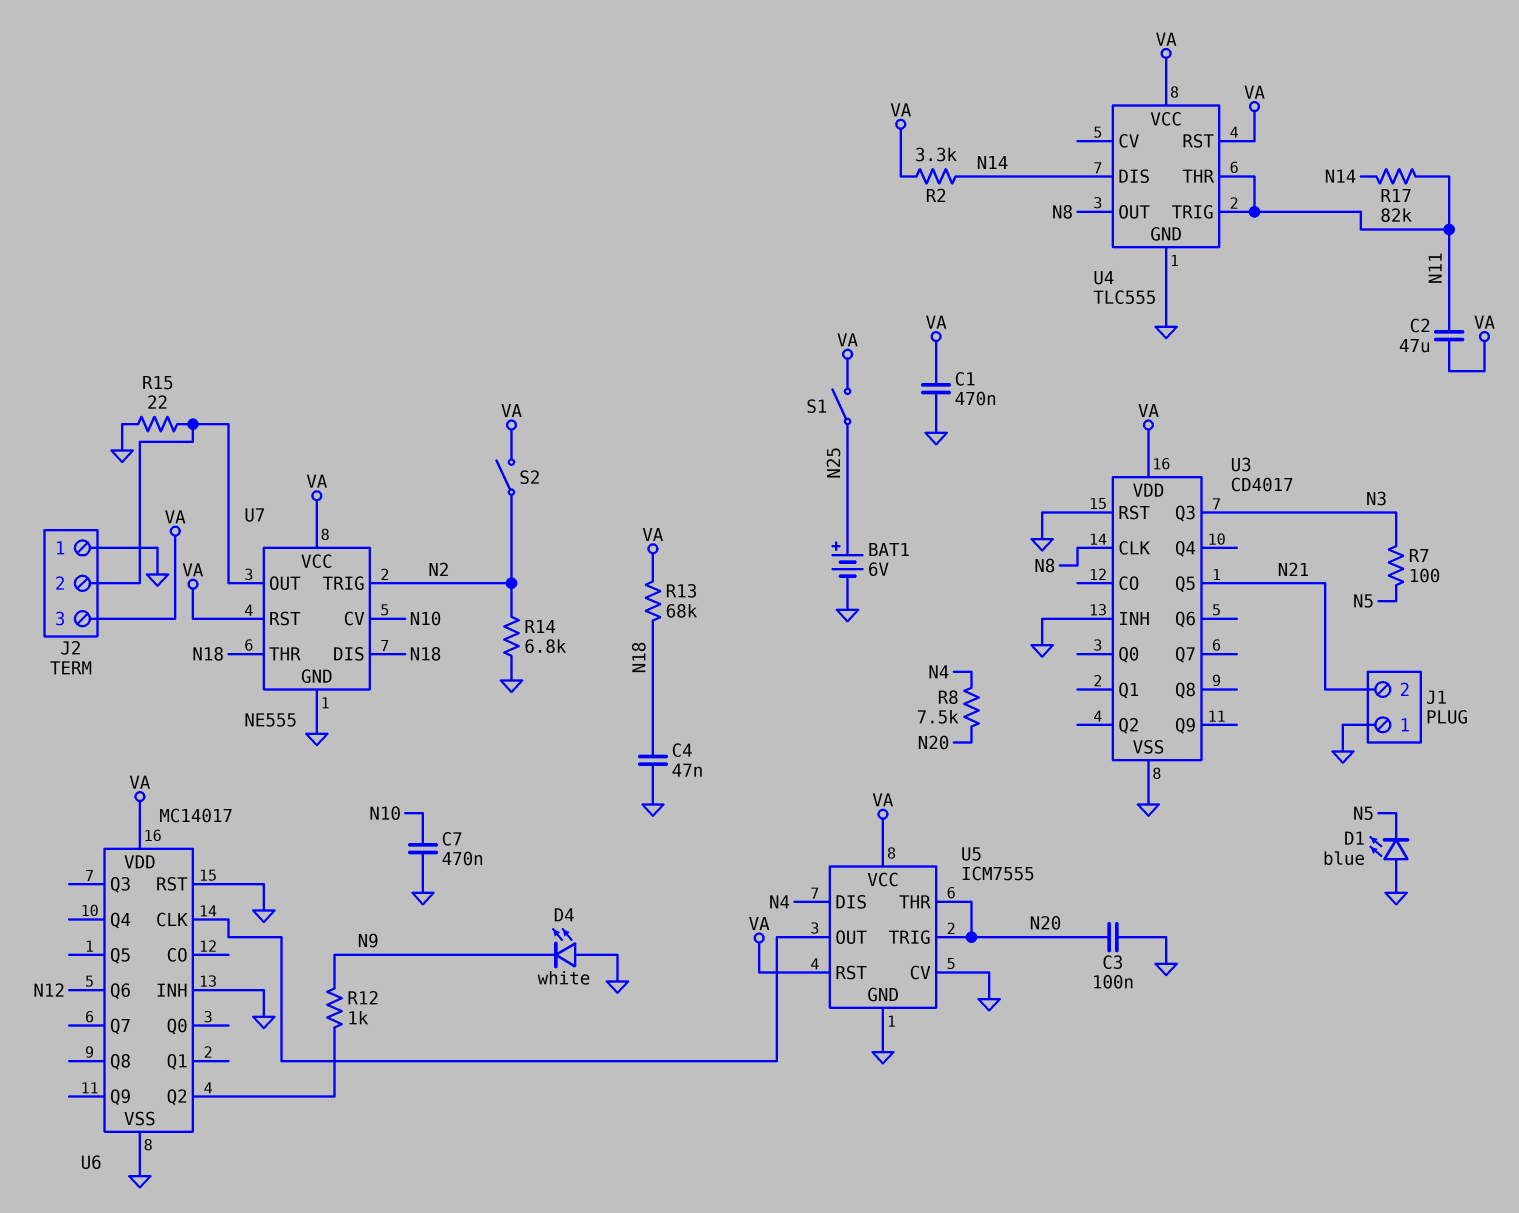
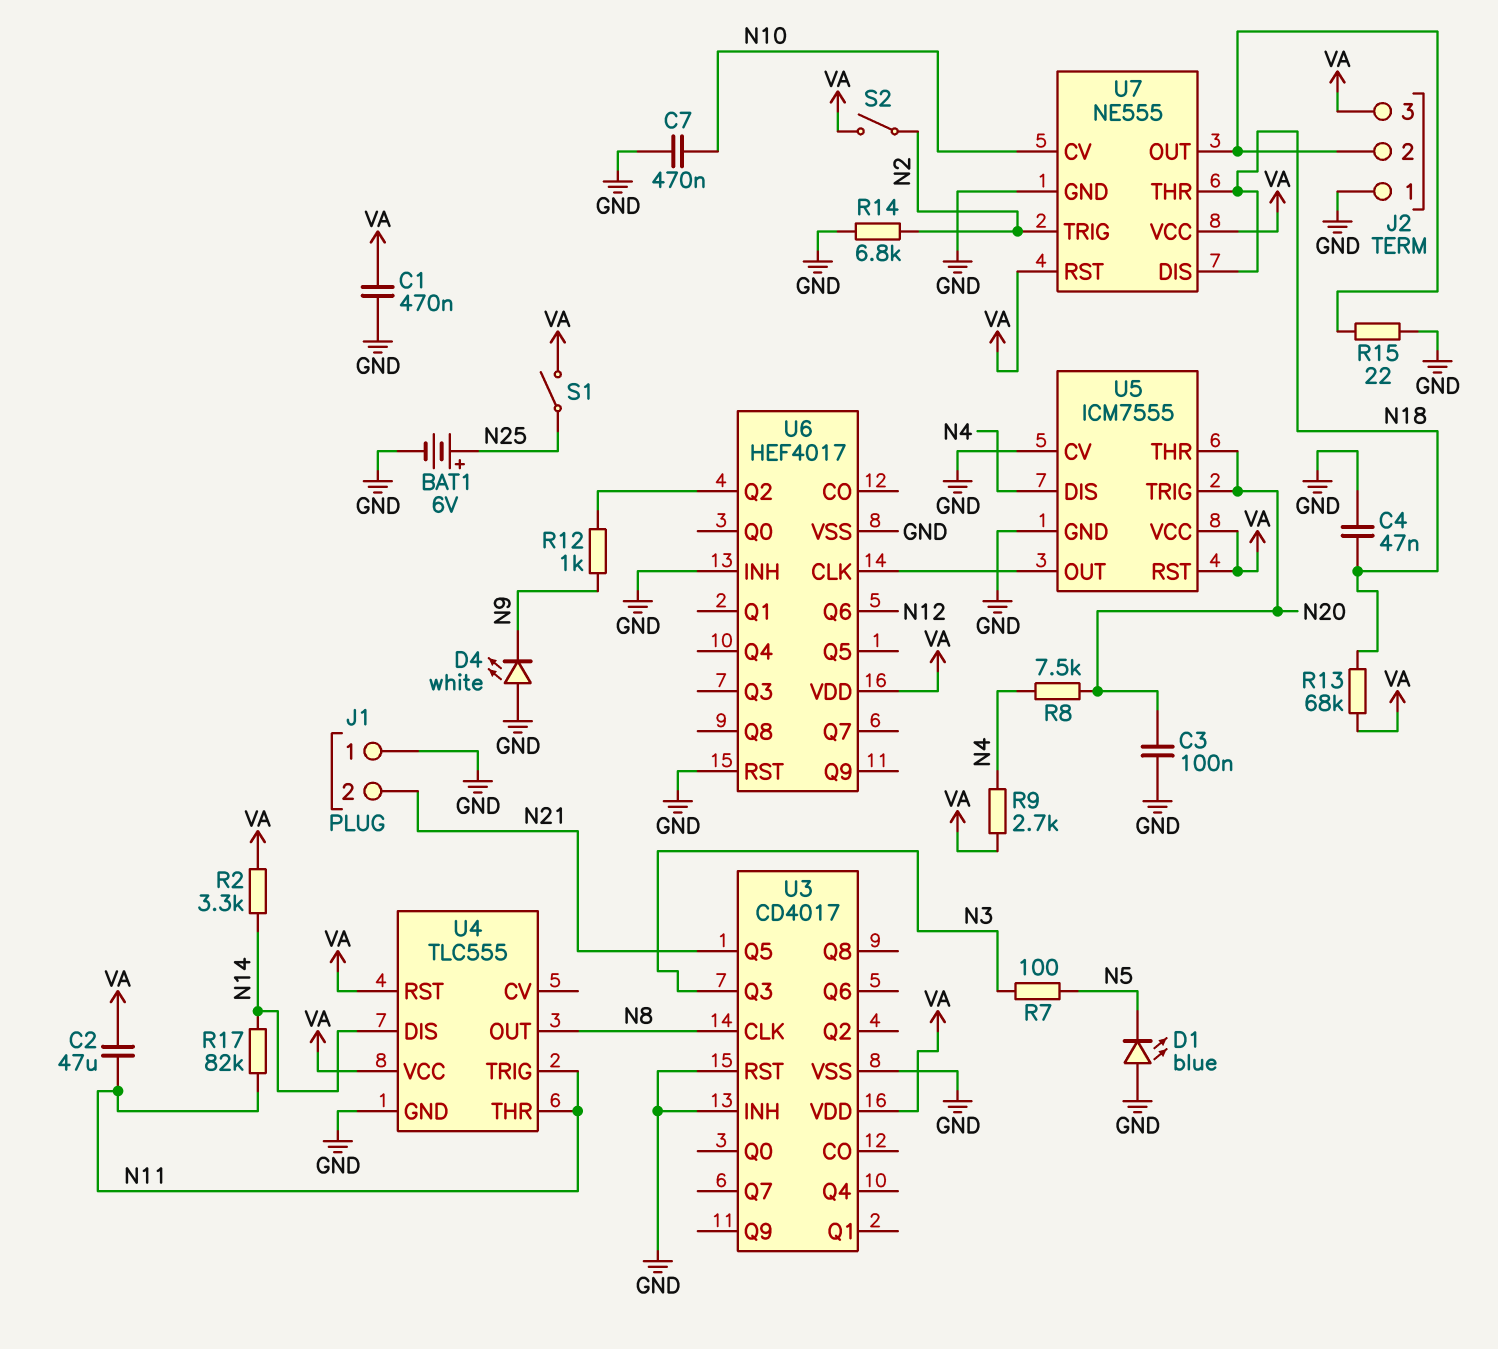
R9: none -> 2.7k (N4, VA)
U6: MC14017 -> HEF4017

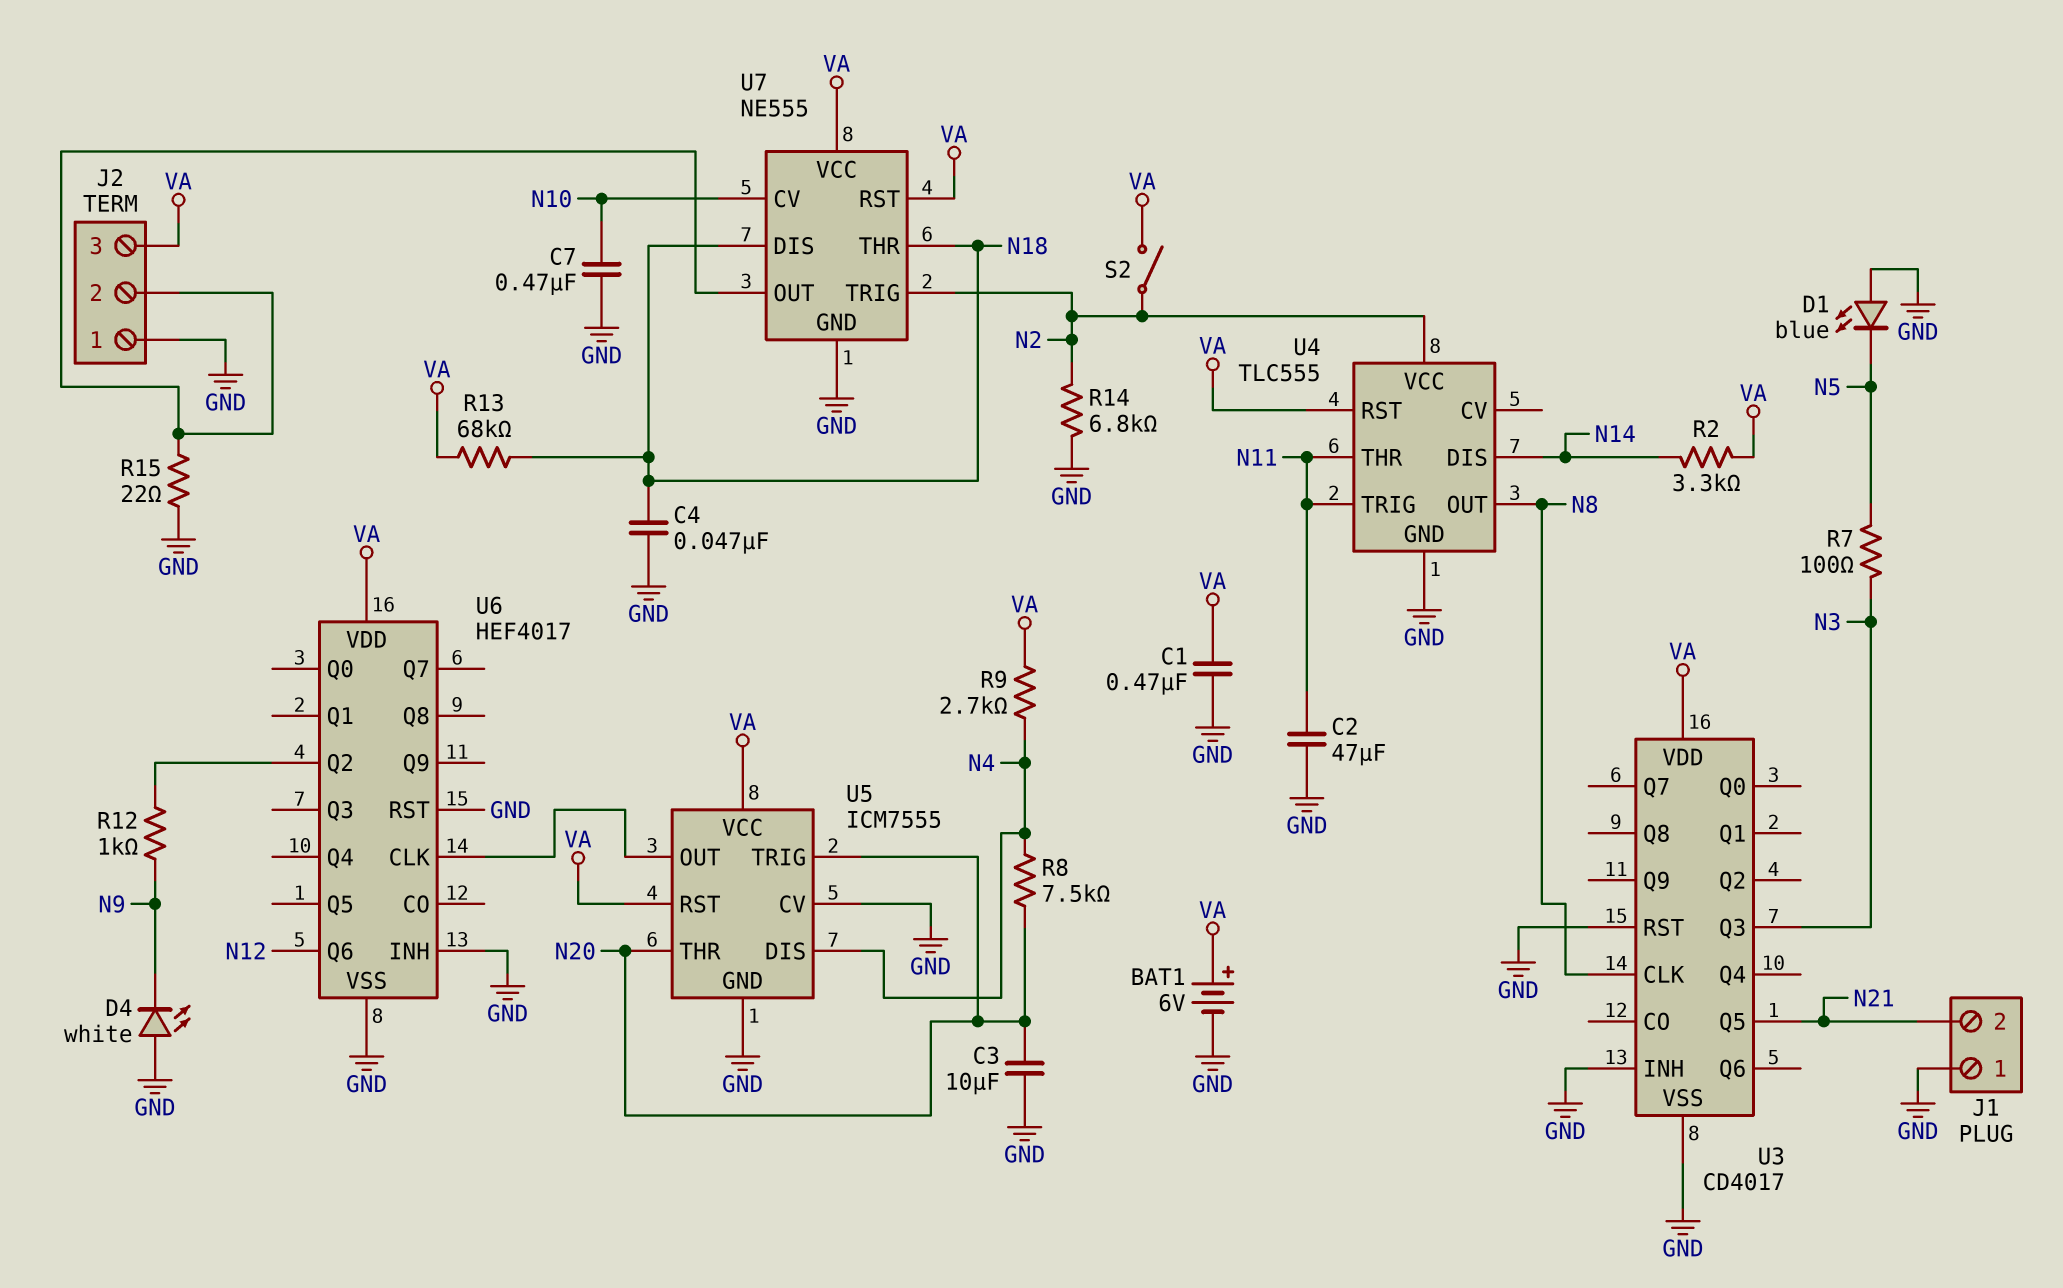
BAT1: 6V (plus N25, minus GND) -> 6V (plus VA, minus GND)
C2: 47uF (N11, VA) -> 47uF (GND, N11)
C3: 100nF (GND, N20) -> 10uF (GND, N20)
R17: 82k (N11, N14) -> none
S1: switch (N25, VA) -> none
U4 pin VCC: VA -> N2

